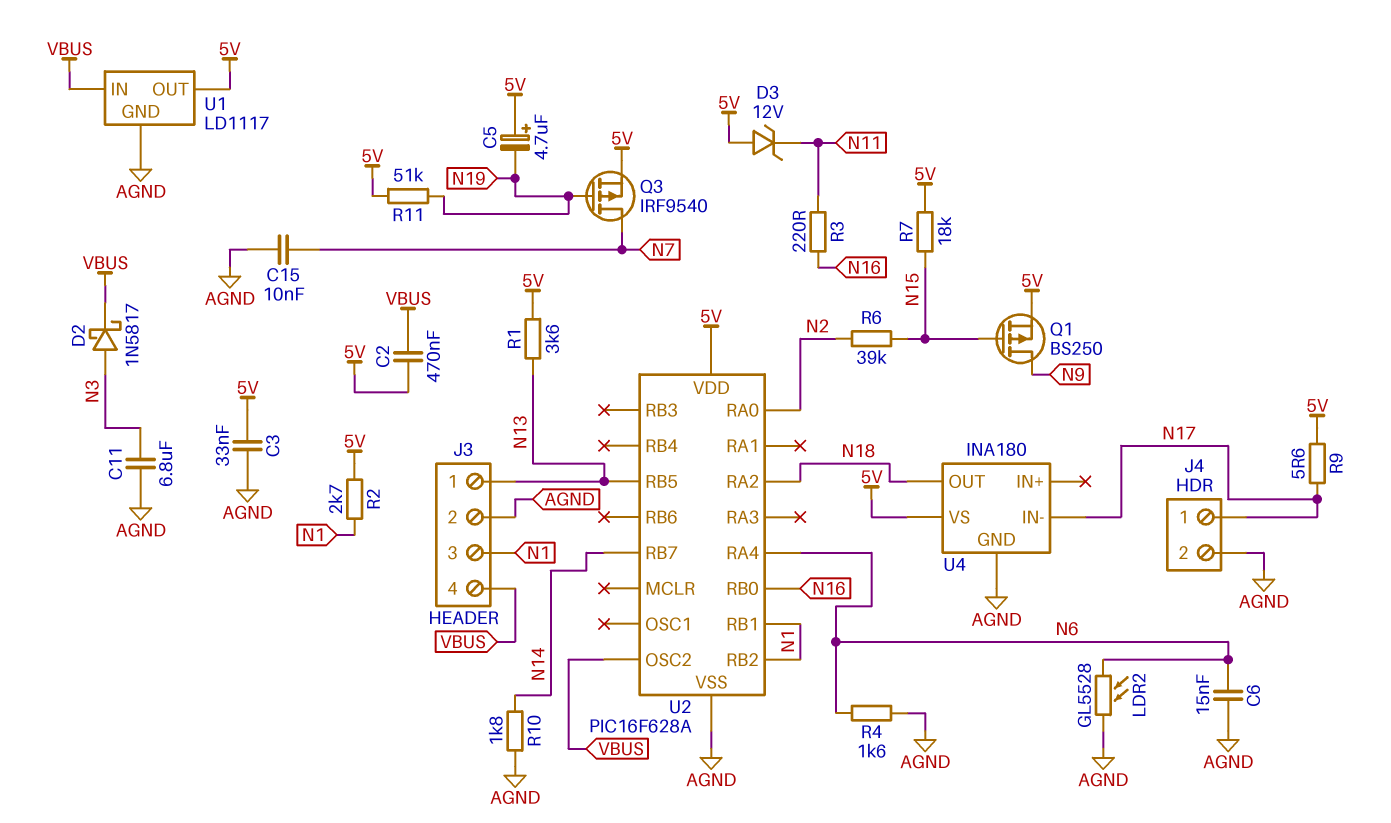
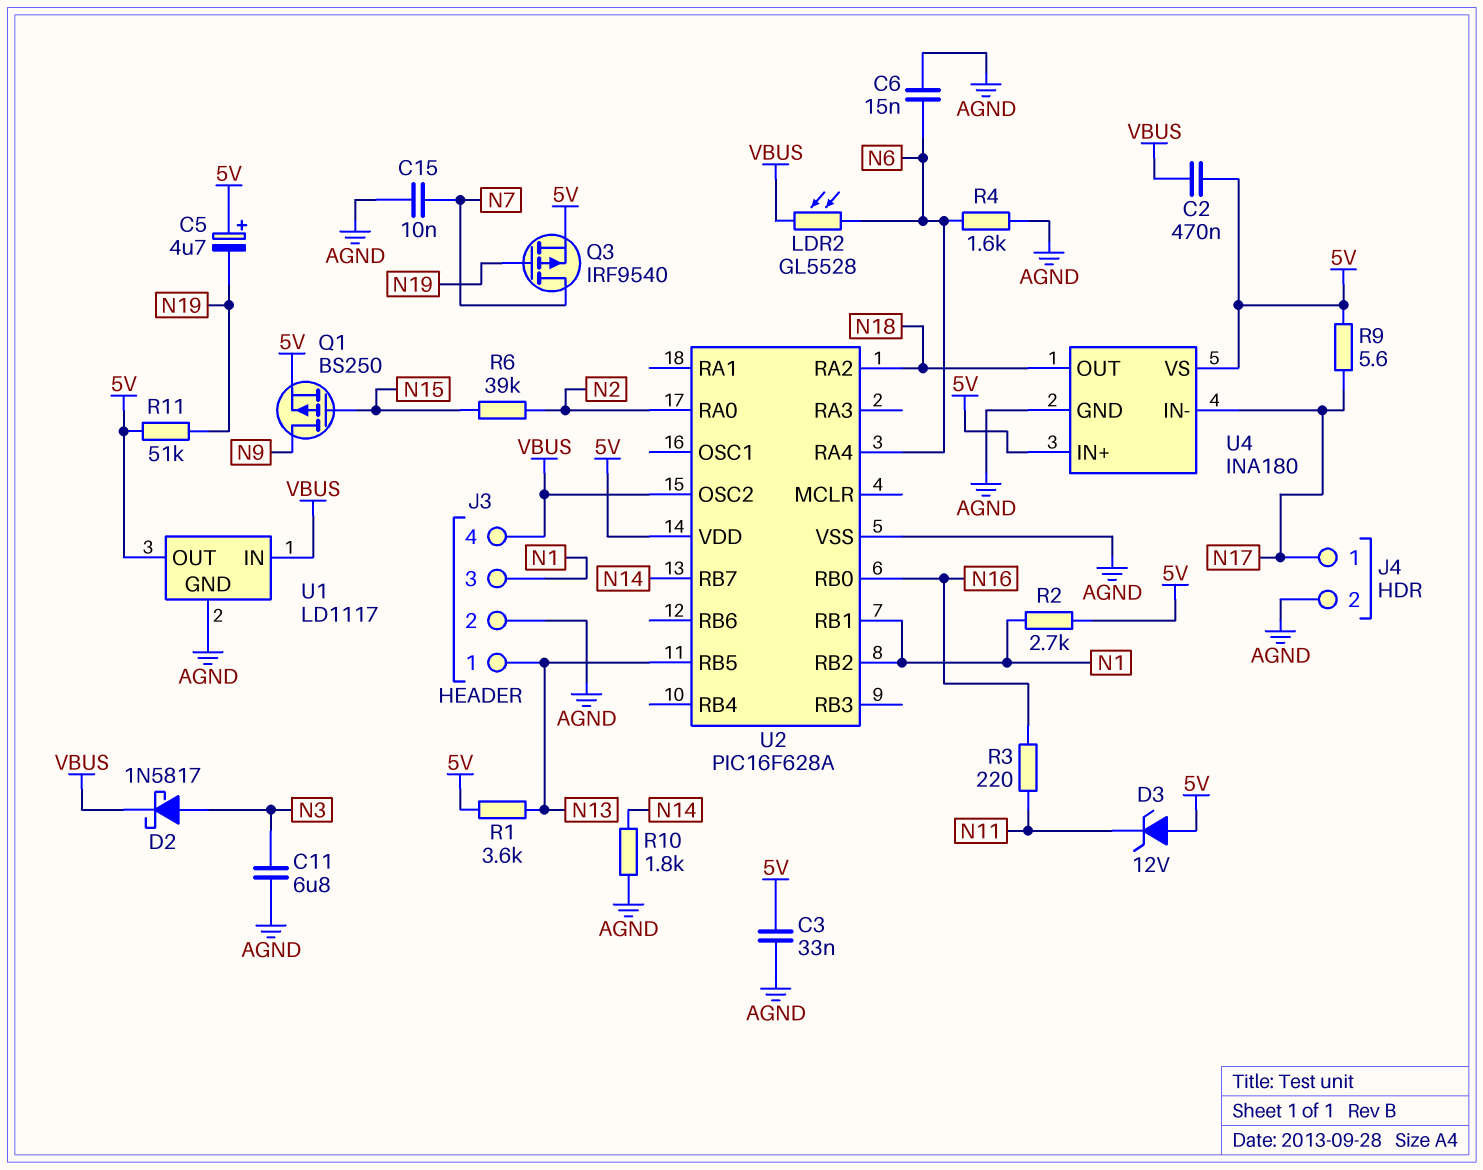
LDR2: GL5528 (AGND, N6) -> GL5528 (N6, VBUS)
R7: 18k (5V, N15) -> none
U4 pin IN+: none -> 5V

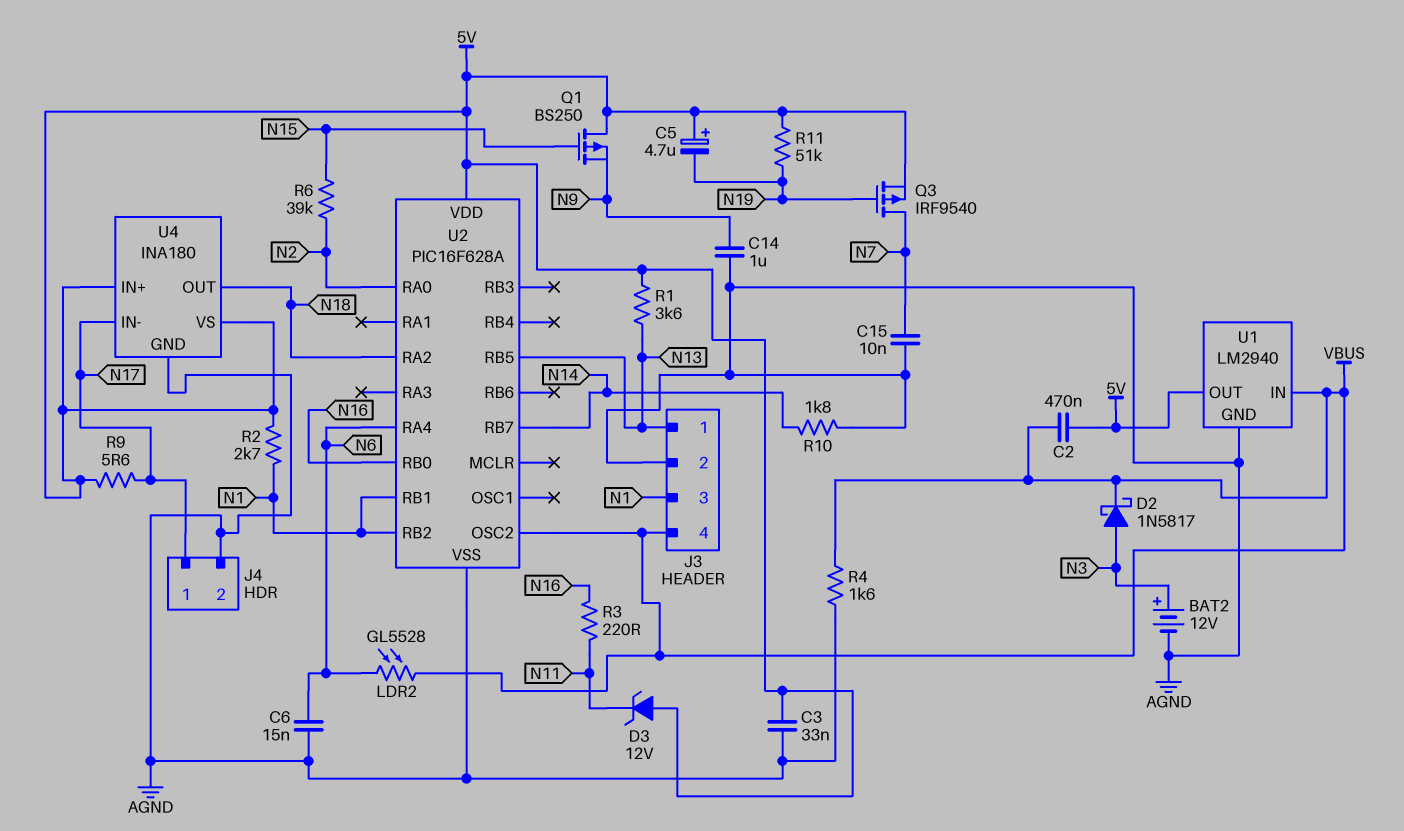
BAT2: none -> 12V (plus N3, minus AGND)
C11: 6.8uF (AGND, N3) -> none
C14: none -> 1uF (AGND, N9)
Q1: PMOS BS250 (G N15, D N9, S 5V) -> PMOS BS250 (G N15, D 5V, S N9)
R4: 1.6k (AGND, N6) -> 1.6k (AGND, VBUS)
U1: LD1117 -> LM2940

